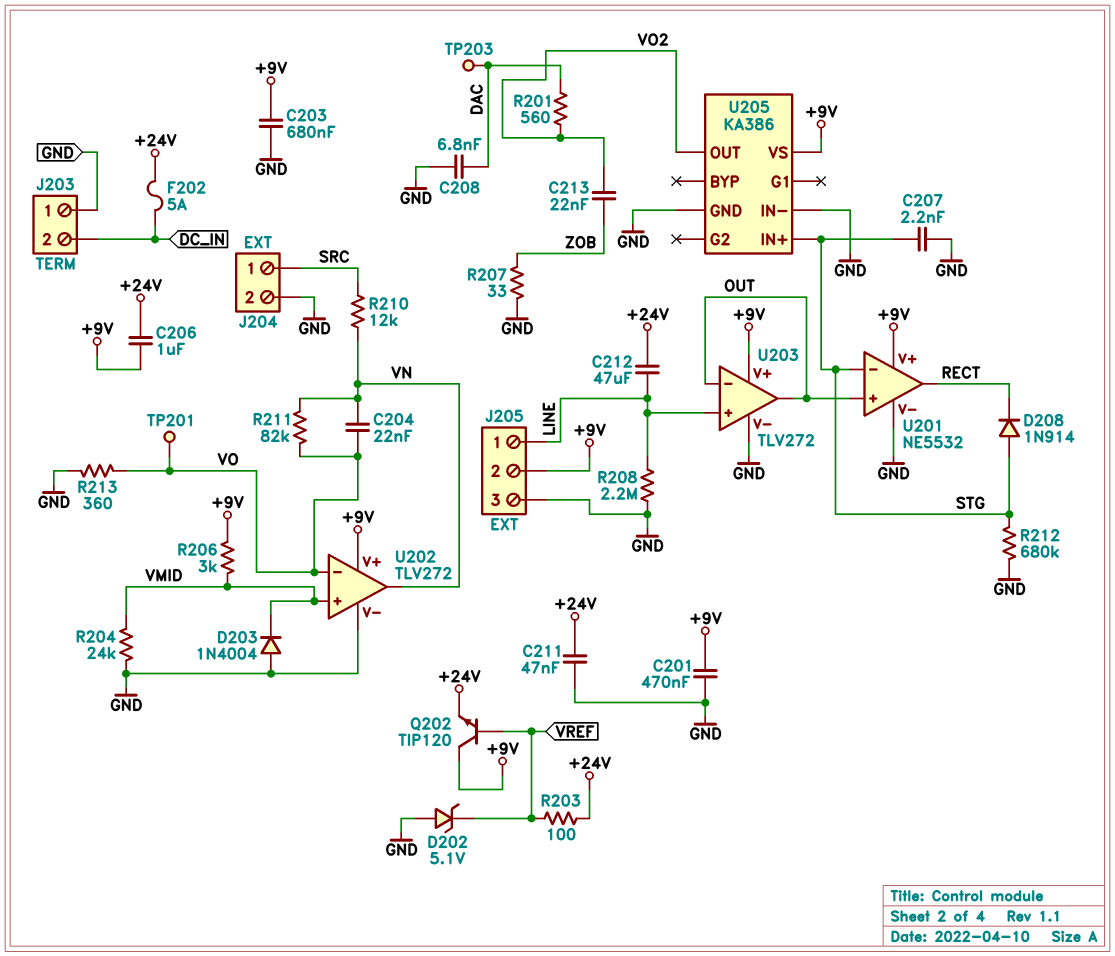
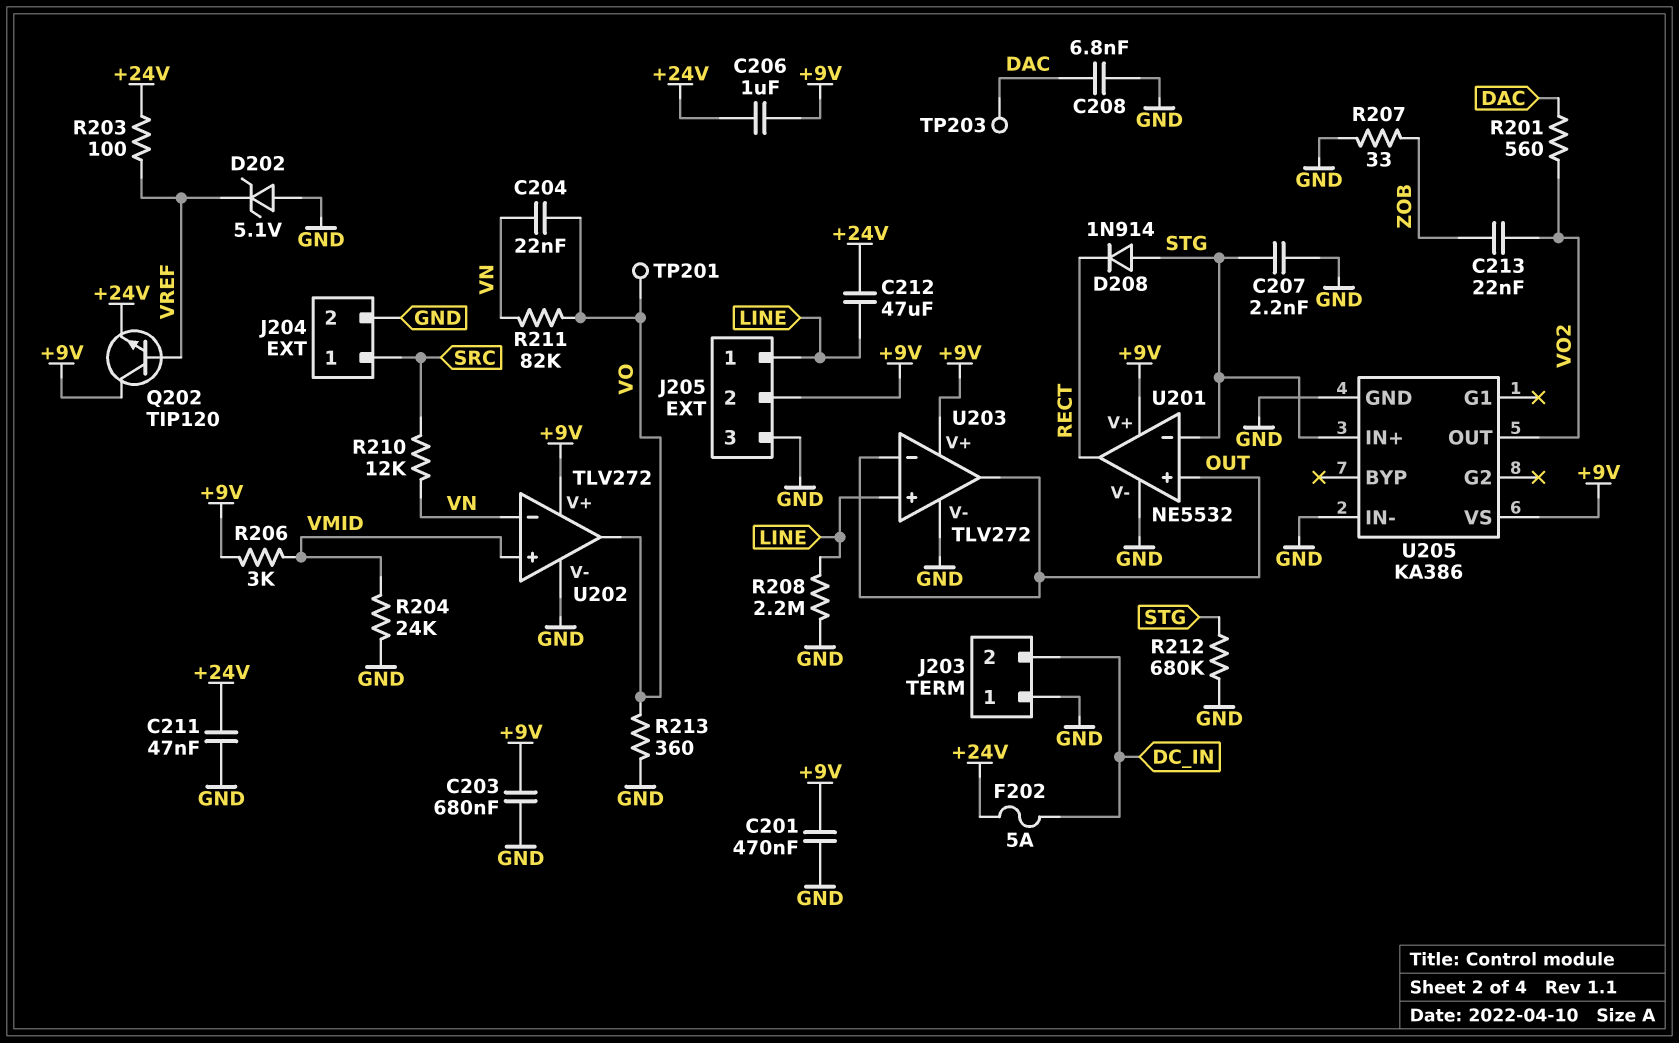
D203: diode 1N4004 (A GND, K VMID) -> none
U202 pin in-: VO -> VN
U202 pin out: VN -> VO

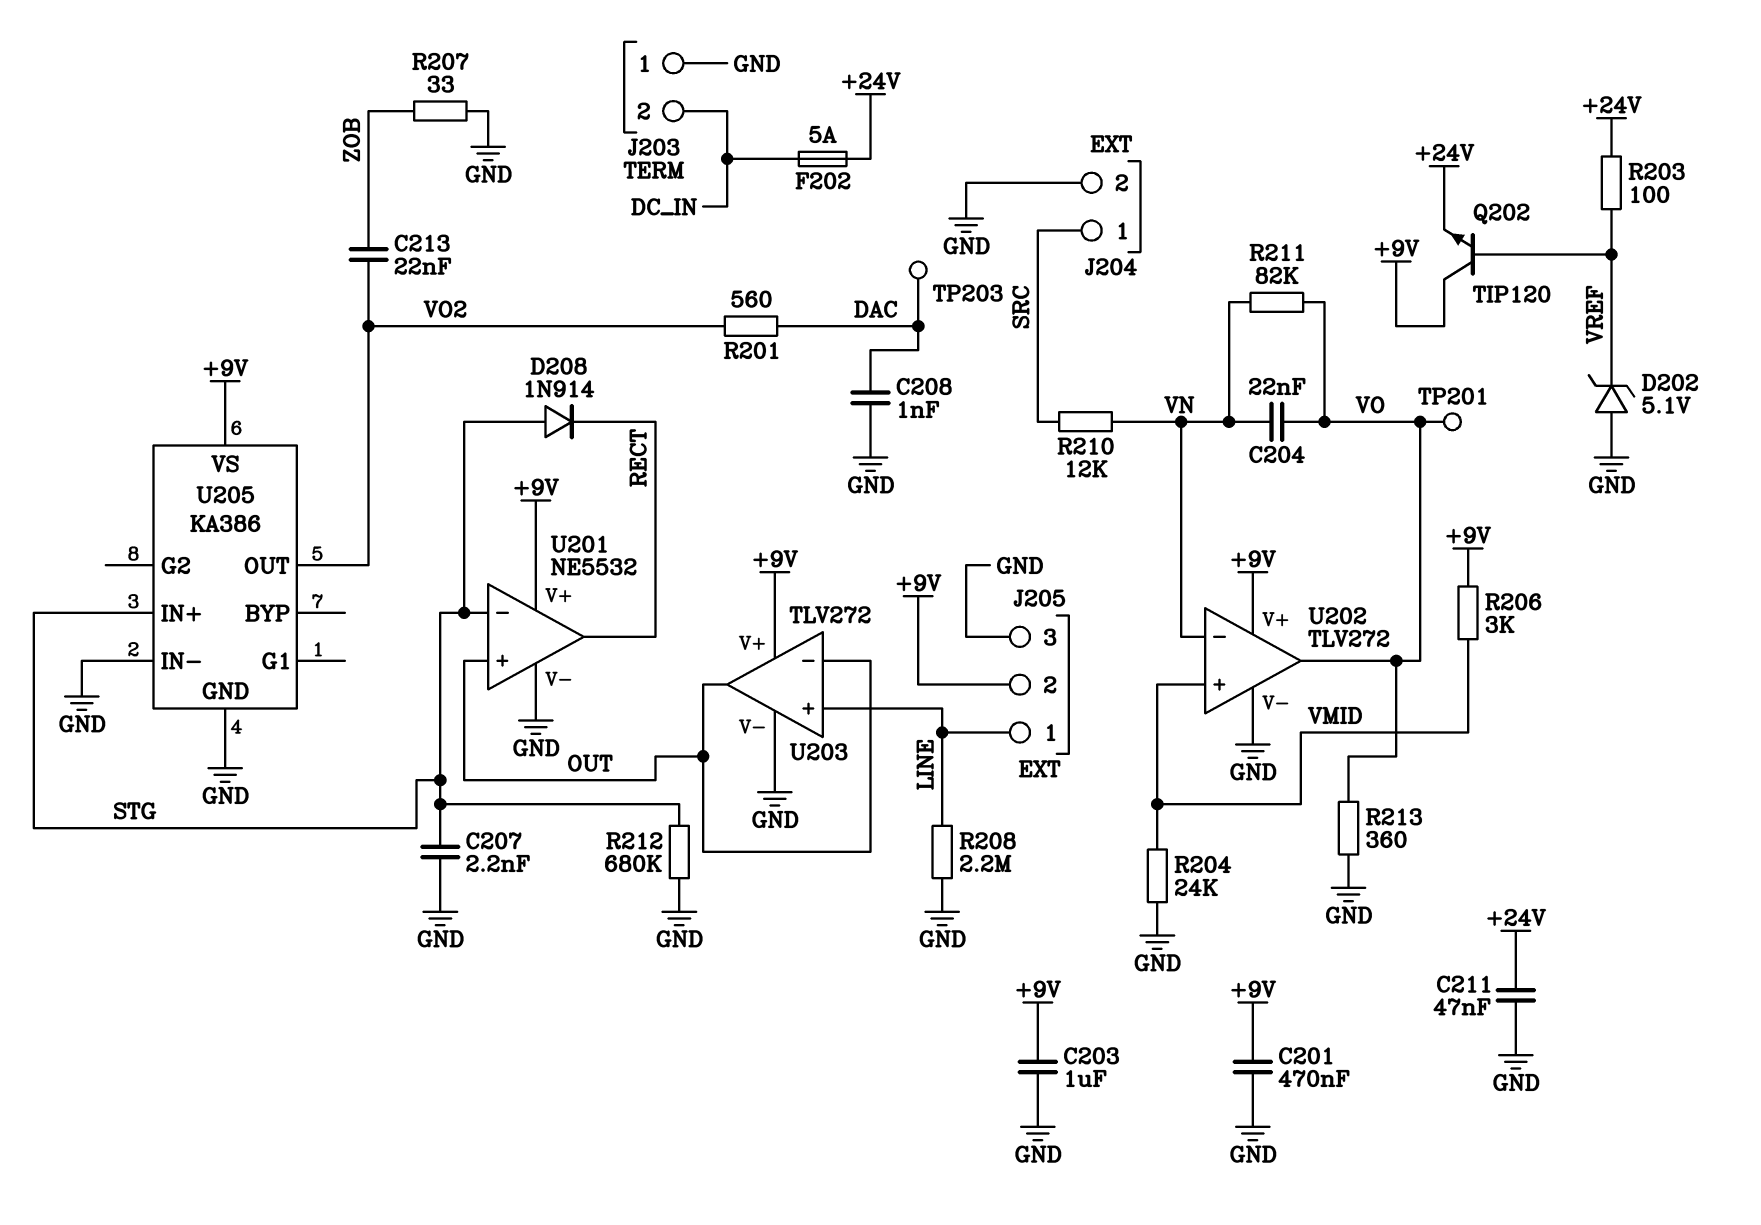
C203: 680nF (+9V, GND) -> 1uF (+9V, GND)
C206: 1uF (+9V, +24V) -> none
C208: 6.8nF (DAC, GND) -> 1nF (DAC, GND)
C212: 47uF (+24V, LINE) -> none

